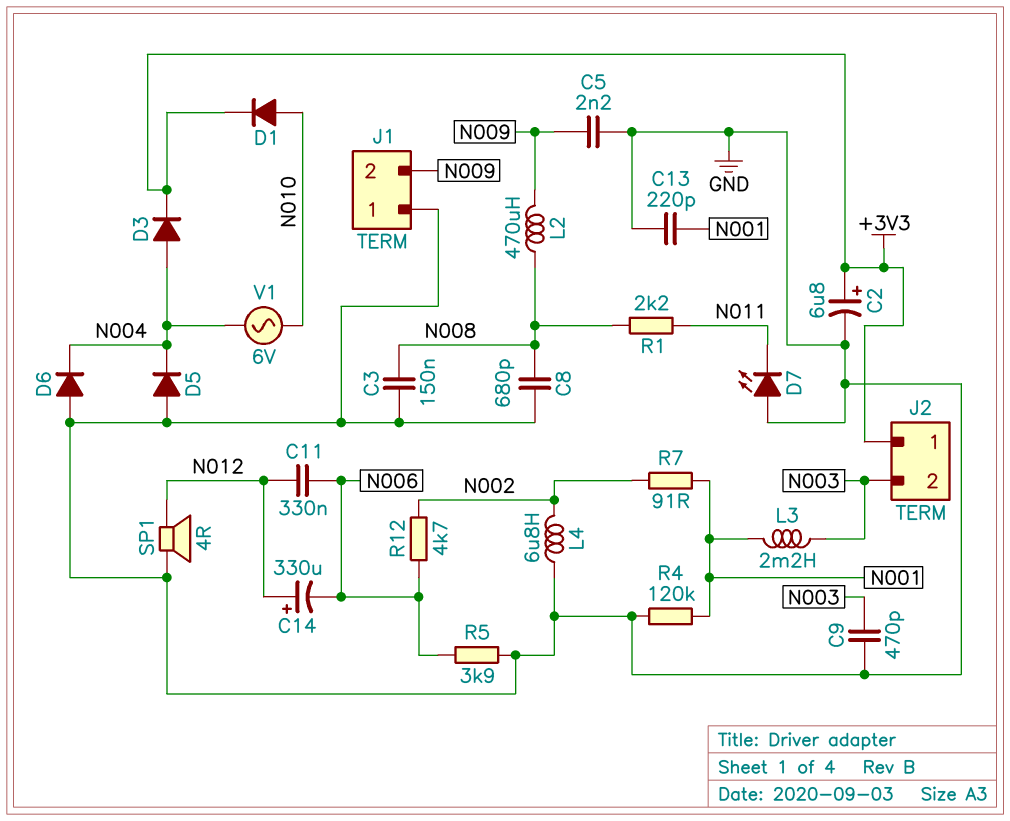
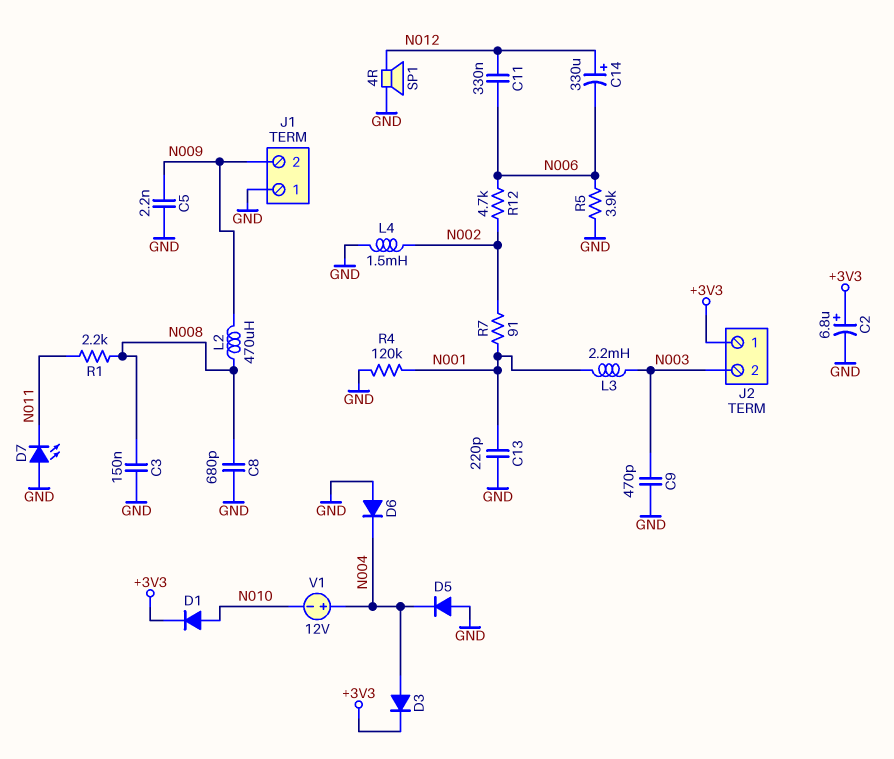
L4: 6.8uH (GND, N002) -> 1.5mH (GND, N002)
V1: AC 6V (N004, N010) -> 12V (plus N004, minus N010)

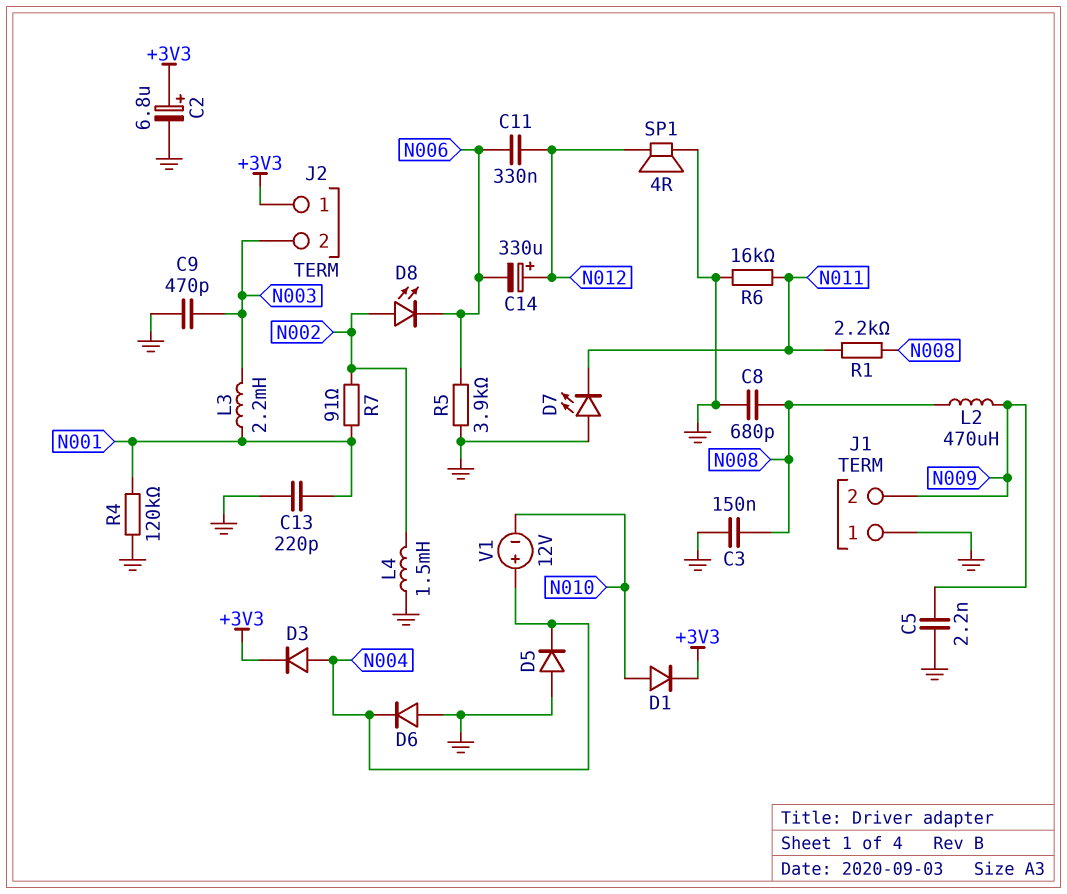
D8: none -> LED (A N002, K N006)
R6: none -> 16k (GND, N011)
R12: 4.7k (N002, N006) -> none

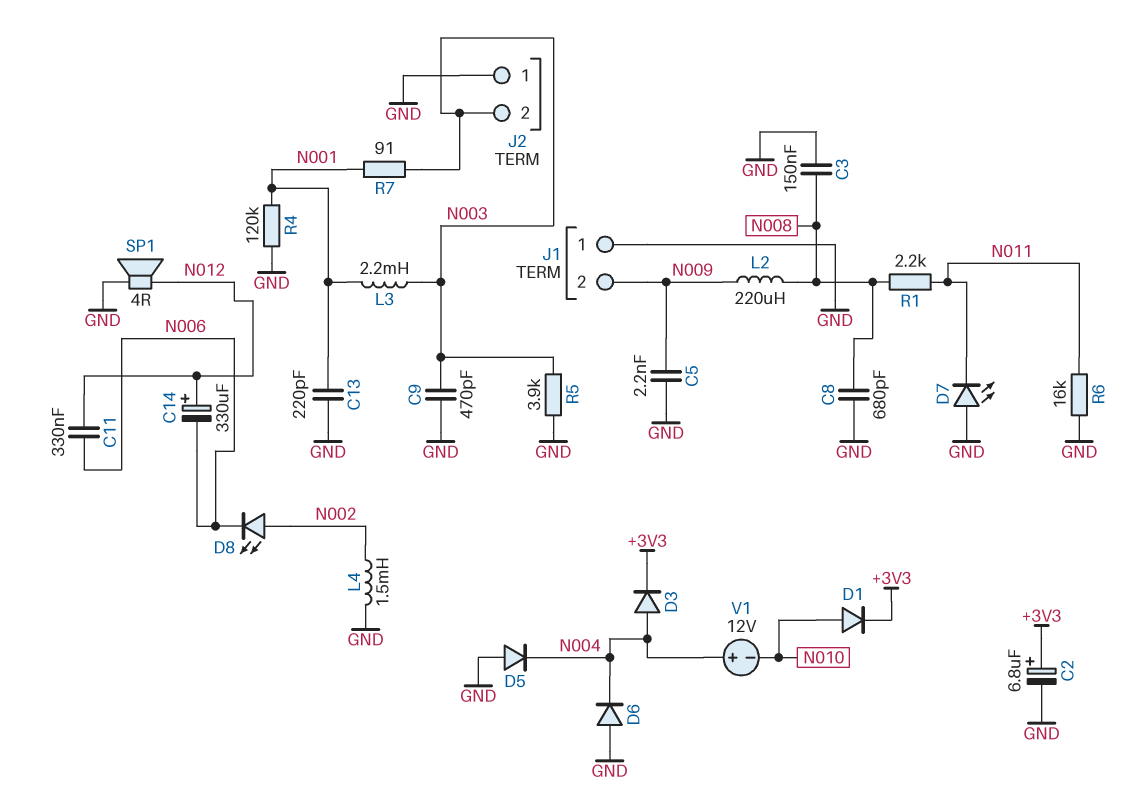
J2 pin 1: +3V3 -> GND
L2: 470uH (N008, N009) -> 220uH (N008, N009)
R5: 3.9k (GND, N006) -> 3.9k (GND, N003)
R7: 91 (N001, N002) -> 91 (N001, N003)

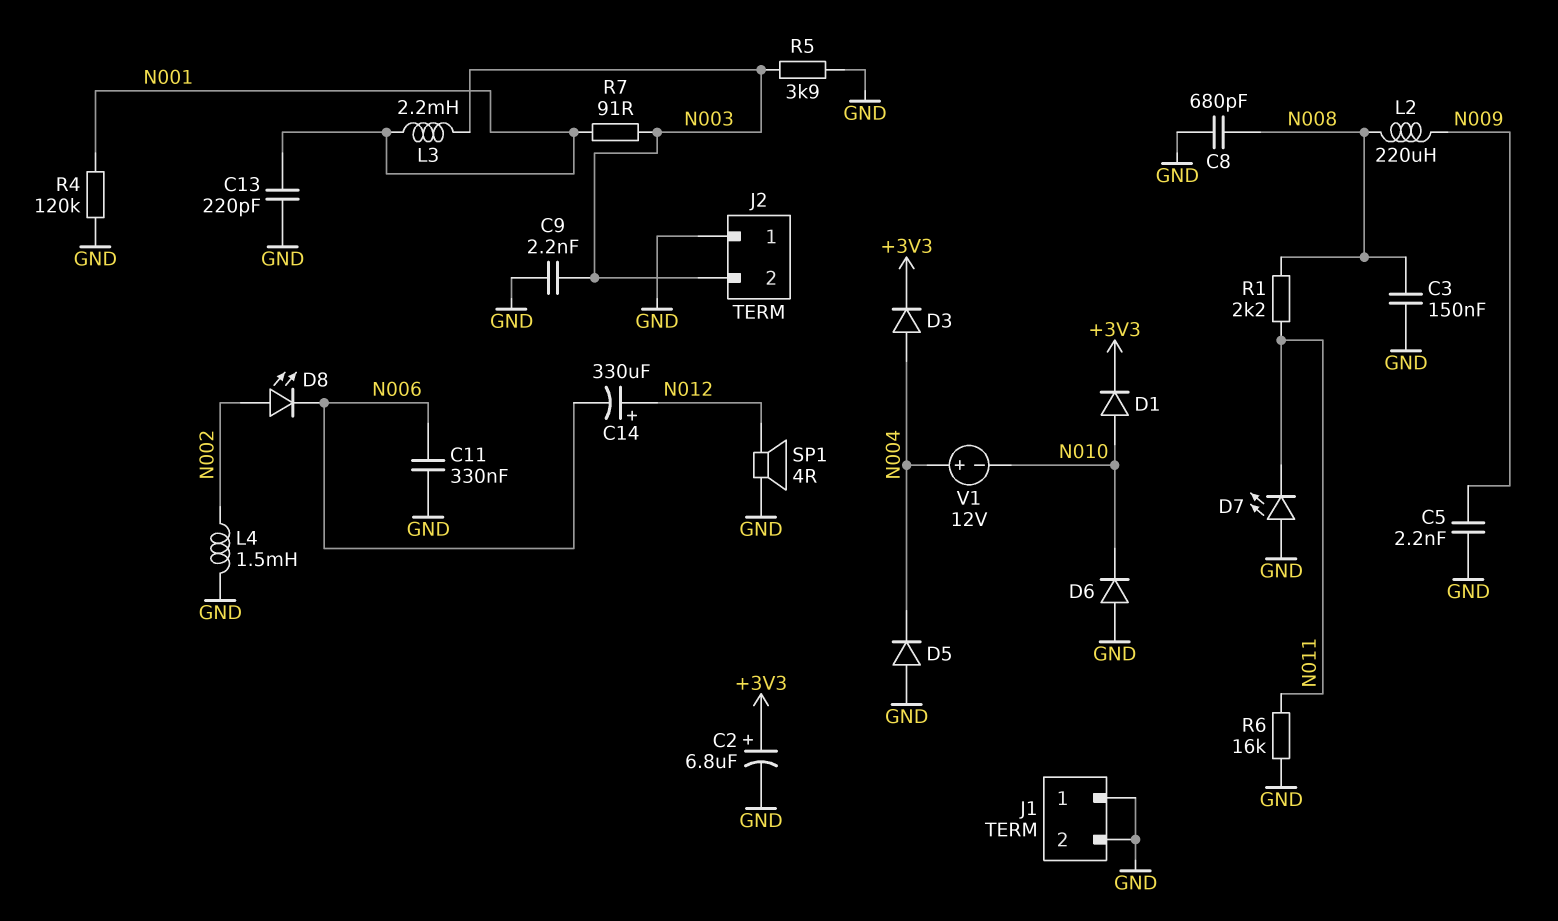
C9: 470pF (GND, N003) -> 2.2nF (GND, N003)
C11: 330nF (N006, N012) -> 330nF (GND, N006)
D6: diode (A GND, K N004) -> diode (A GND, K N010)
J1 pin 2: N009 -> GND

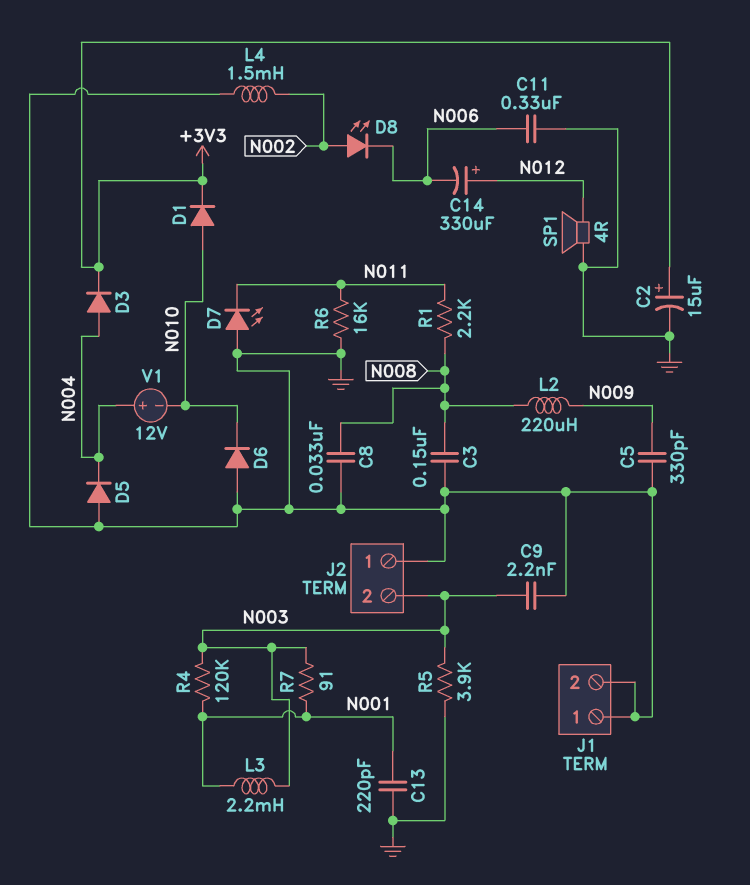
C2: 6.8uF (plus +3V3, minus GND) -> 15uF (plus +3V3, minus GND)
C5: 2.2nF (GND, N009) -> 330pF (GND, N009)
C8: 680pF (GND, N008) -> 33nF (GND, N008)
R4: 120k (GND, N001) -> 120k (N001, N003)

